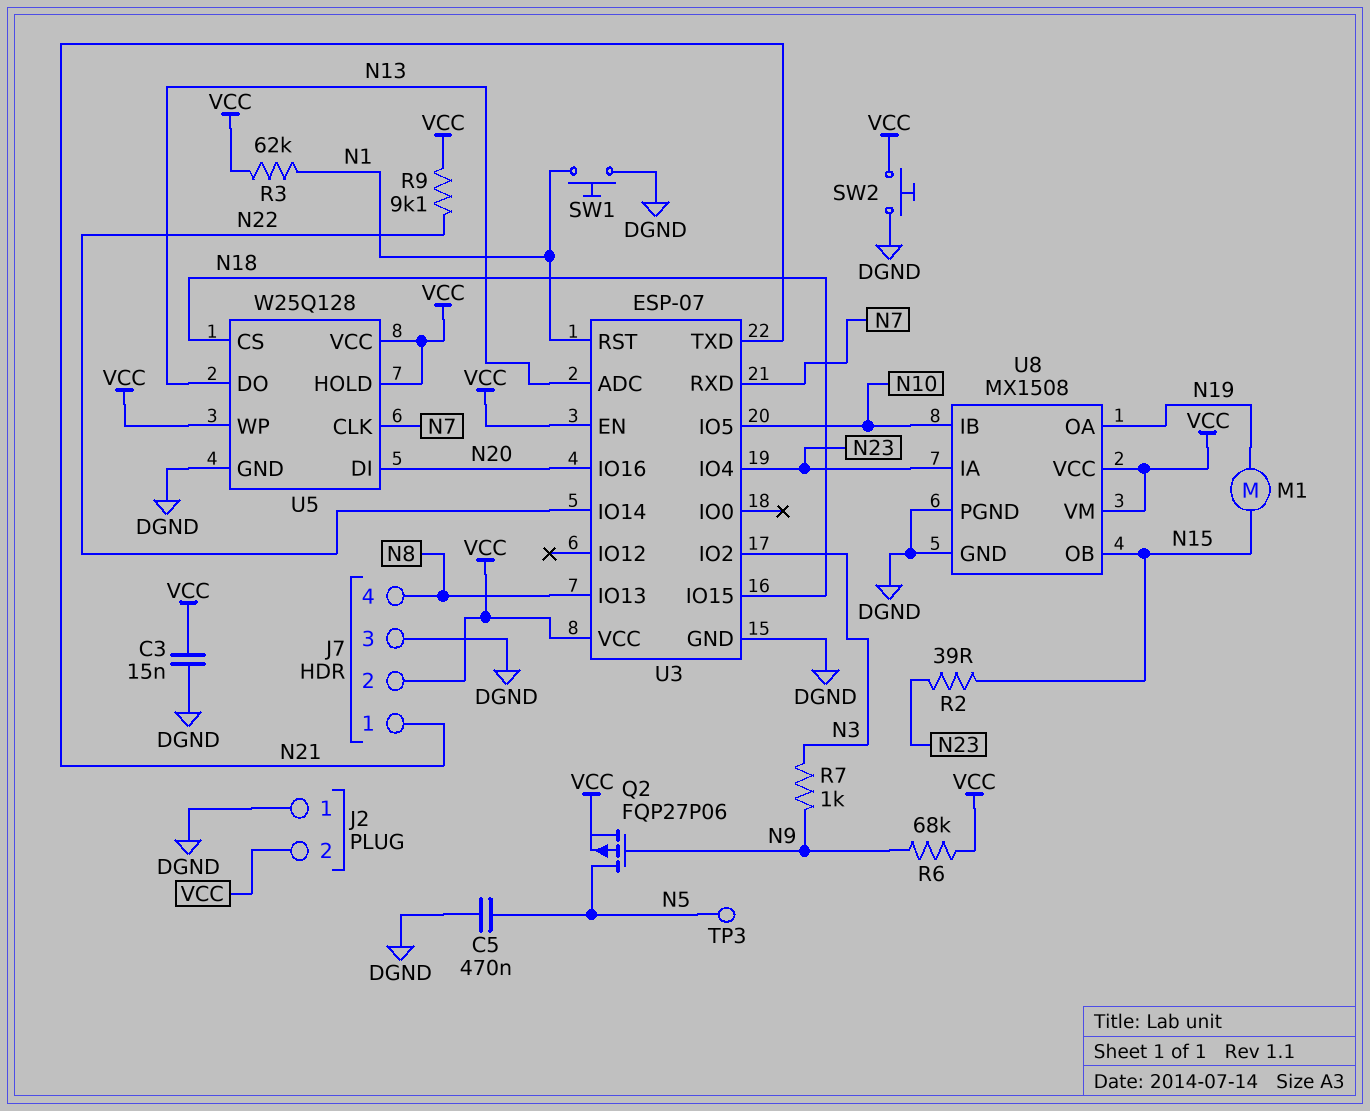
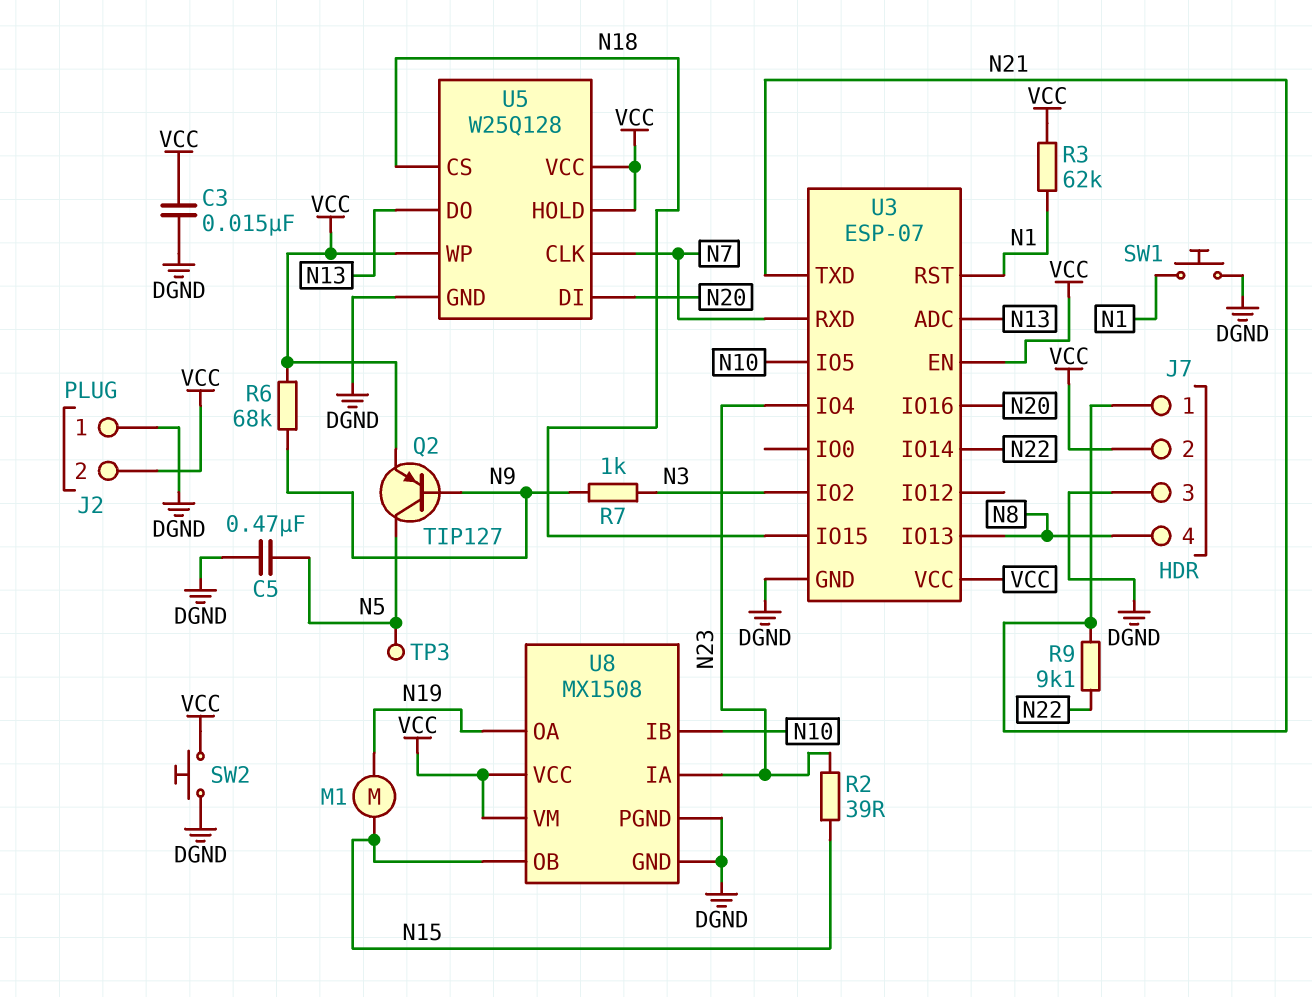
Q2: PMOS FQP27P06 (G N9, D N5, S VCC) -> PNP TIP127 (B N9, C N5, E VCC)
R9: 9.1k (N22, VCC) -> 9.1k (N21, N22)

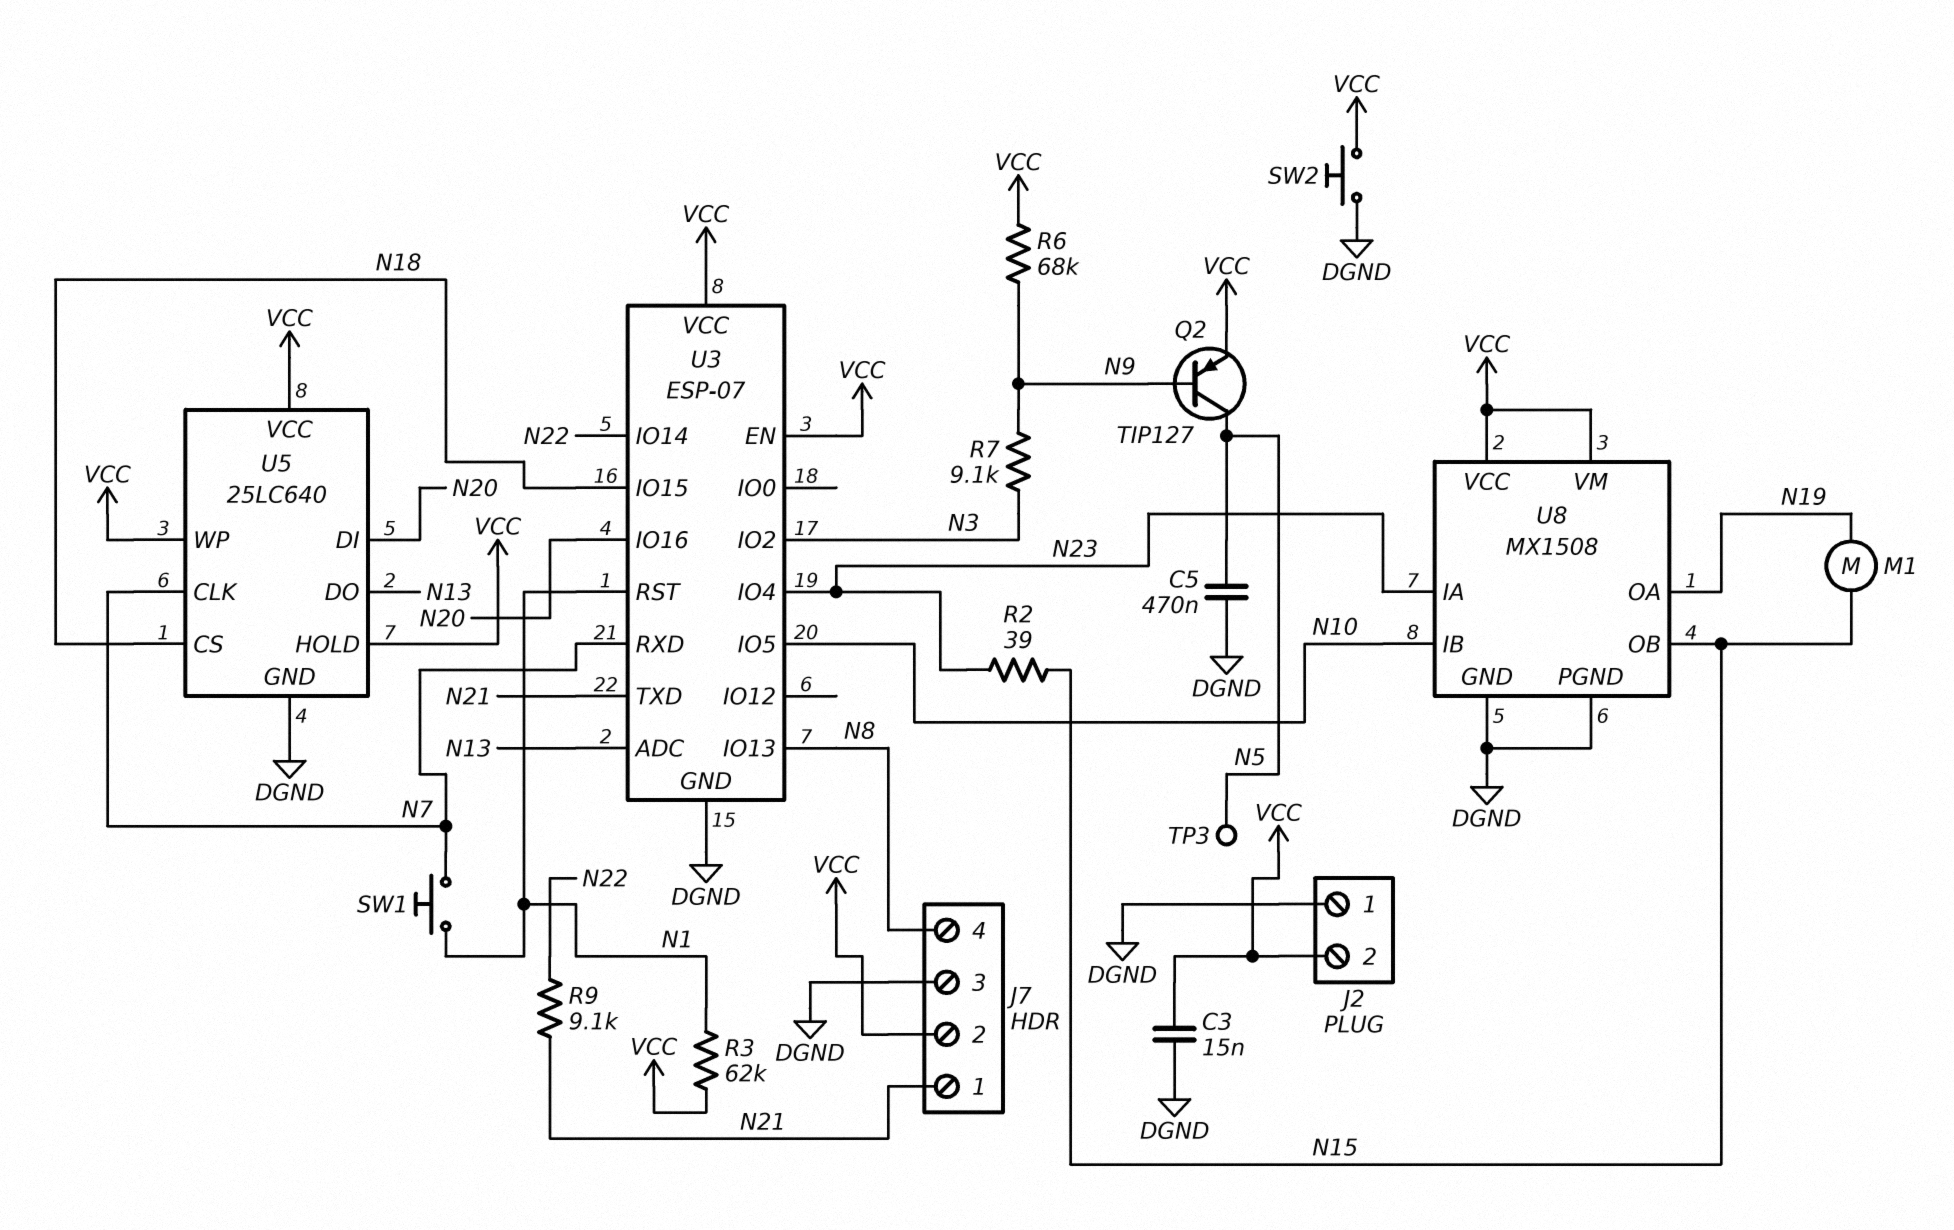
R7: 1k (N3, N9) -> 9.1k (N3, N9)
SW1: button (DGND, N1) -> button (N1, N7)
U5: W25Q128 -> 25LC640

